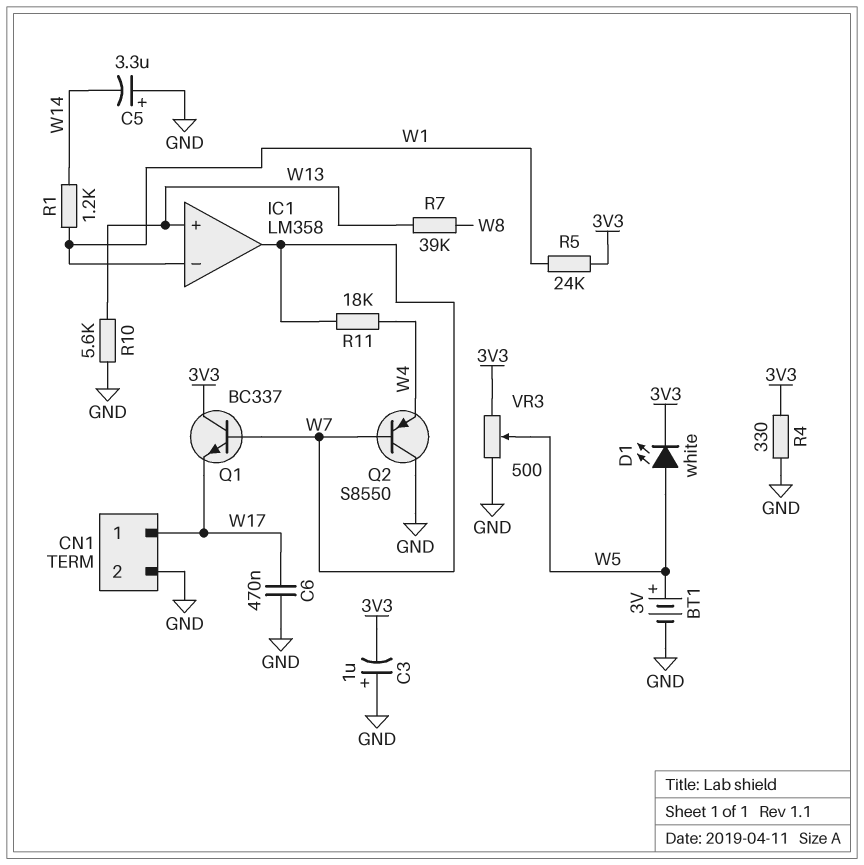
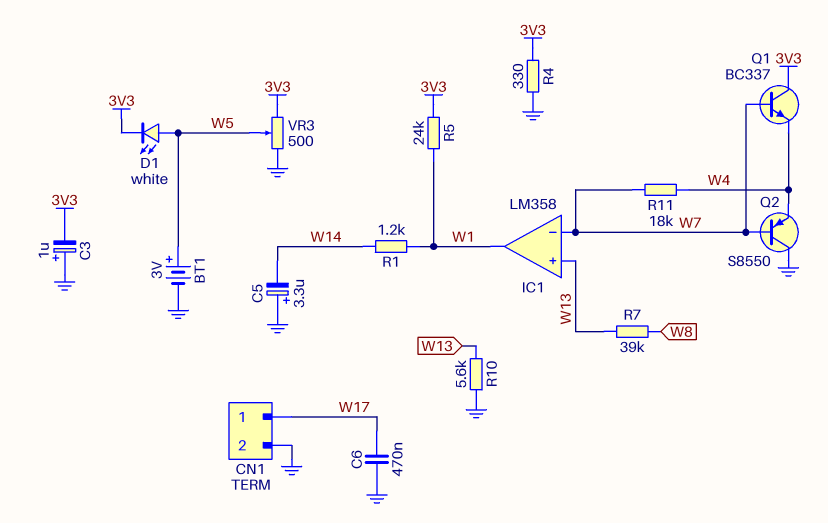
IC1 pin in-: W1 -> W7
IC1 pin out: W7 -> W1
Q1: NPN BC337 (B W7, C 3V3, E W17) -> NPN BC337 (B W7, C 3V3, E W4)

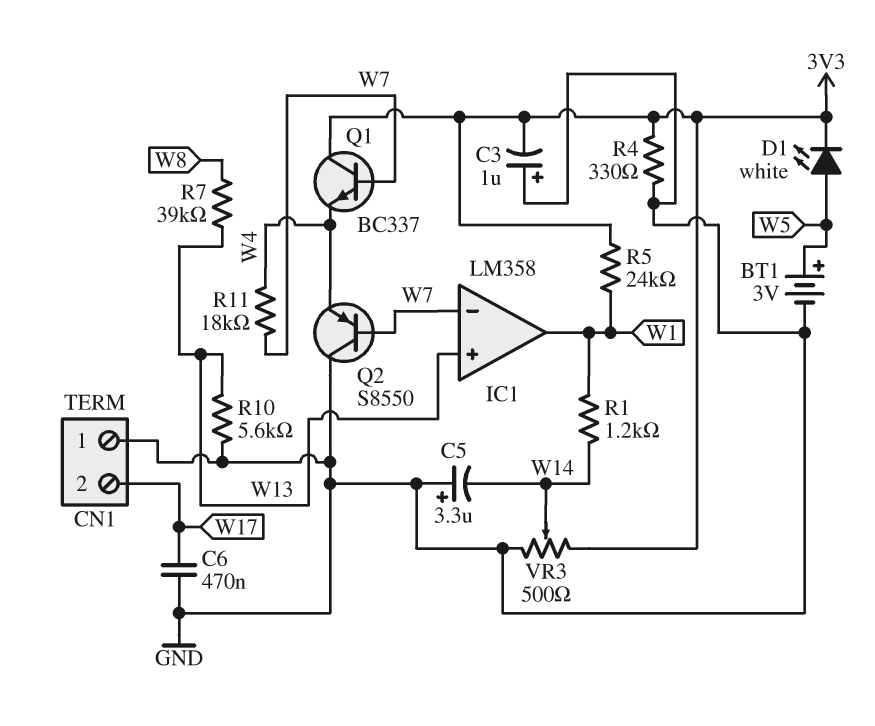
CN1 pin 1: W17 -> GND
CN1 pin 2: GND -> W17
VR3: 500 (3V3, GND, wiper W5) -> 500 (3V3, GND, wiper W14)

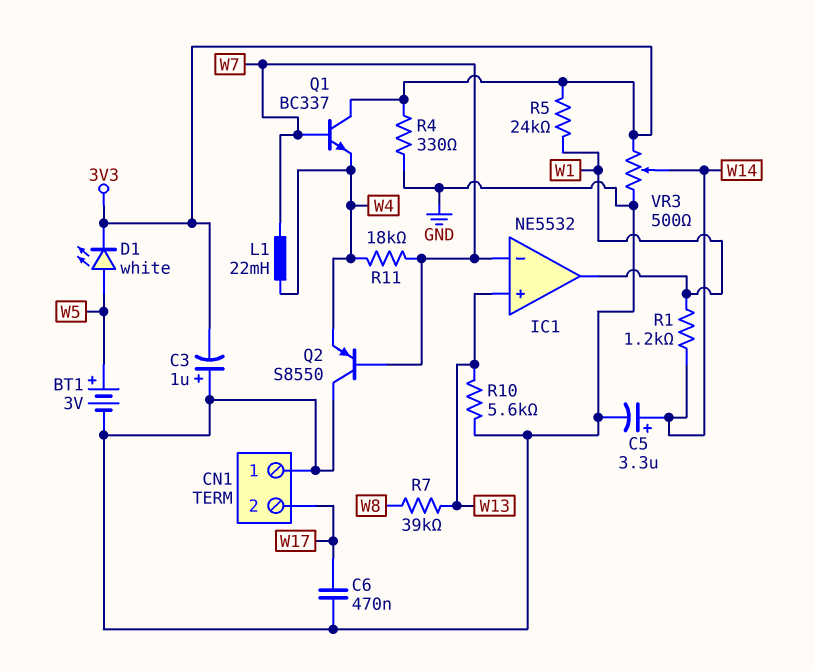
C5: 3.3uF (plus GND, minus W14) -> 3.3uF (plus W14, minus GND)
IC1: LM358 -> NE5532
L1: none -> 22mH (W4, W7)

